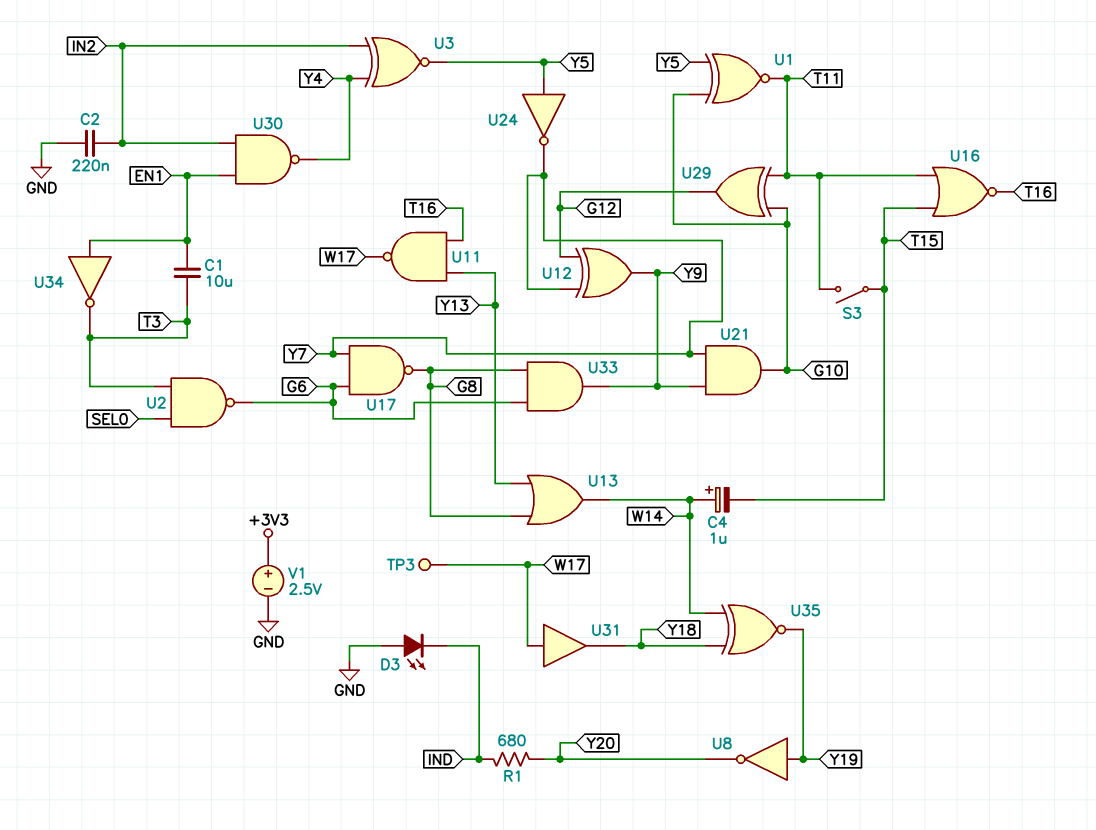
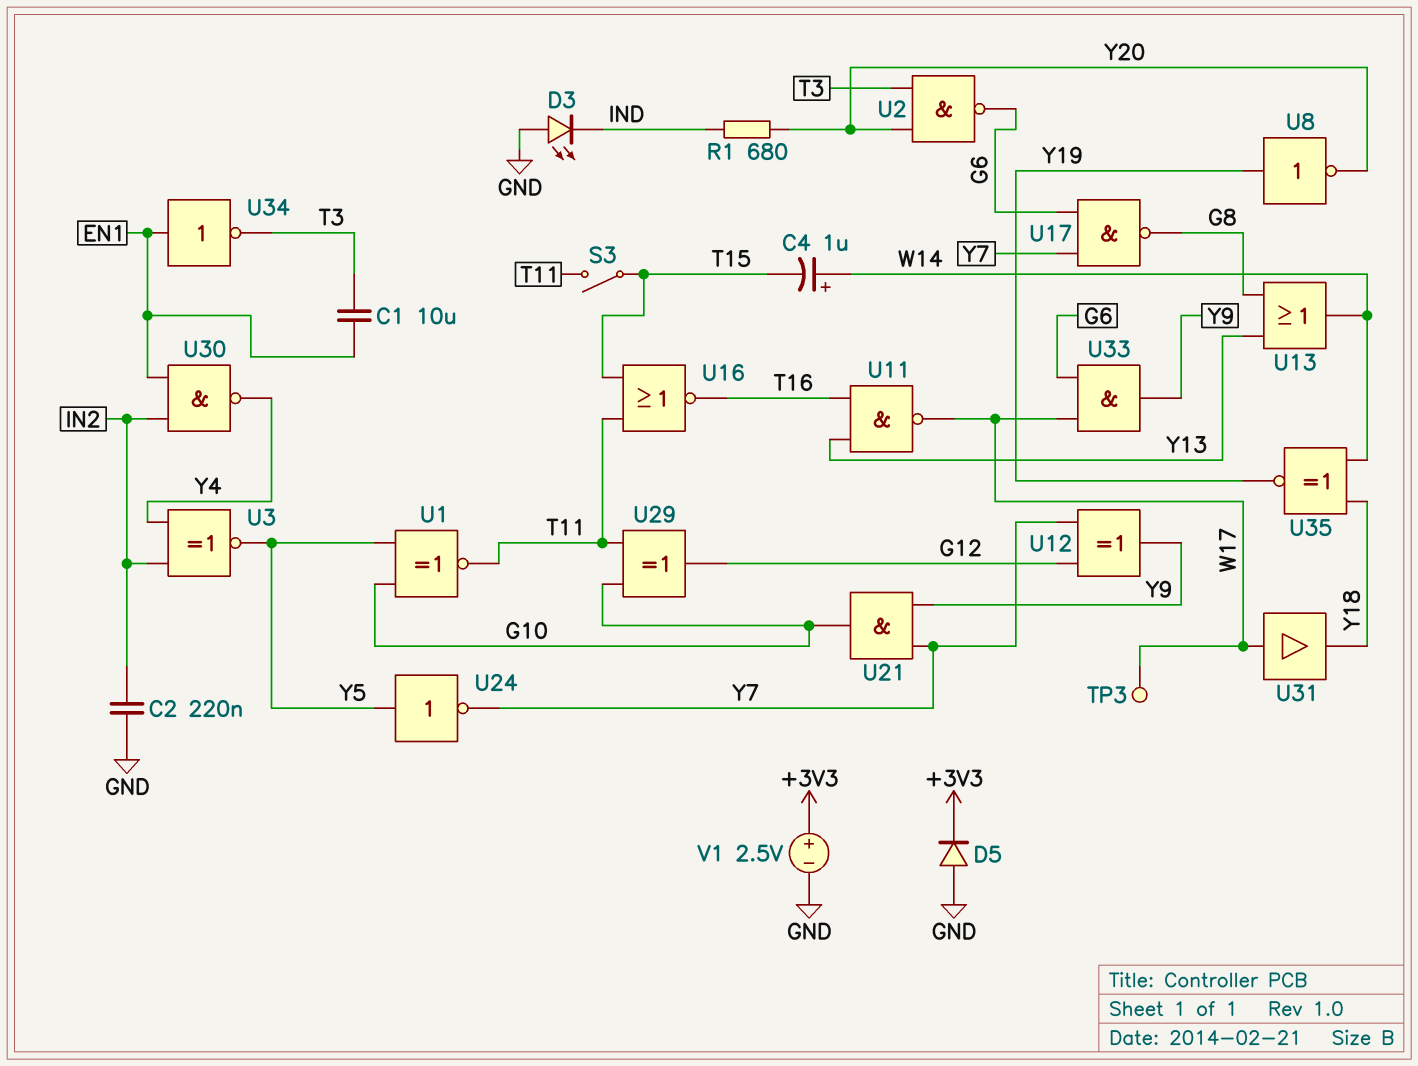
D5: none -> diode (A GND, K +3V3)
U2: NAND (in SEL0, in T3, out G6) -> NAND (in T3, in Y20, out G6)
U33: AND (in G6, in G8, out Y9) -> AND (in G6, in W17, out Y9)

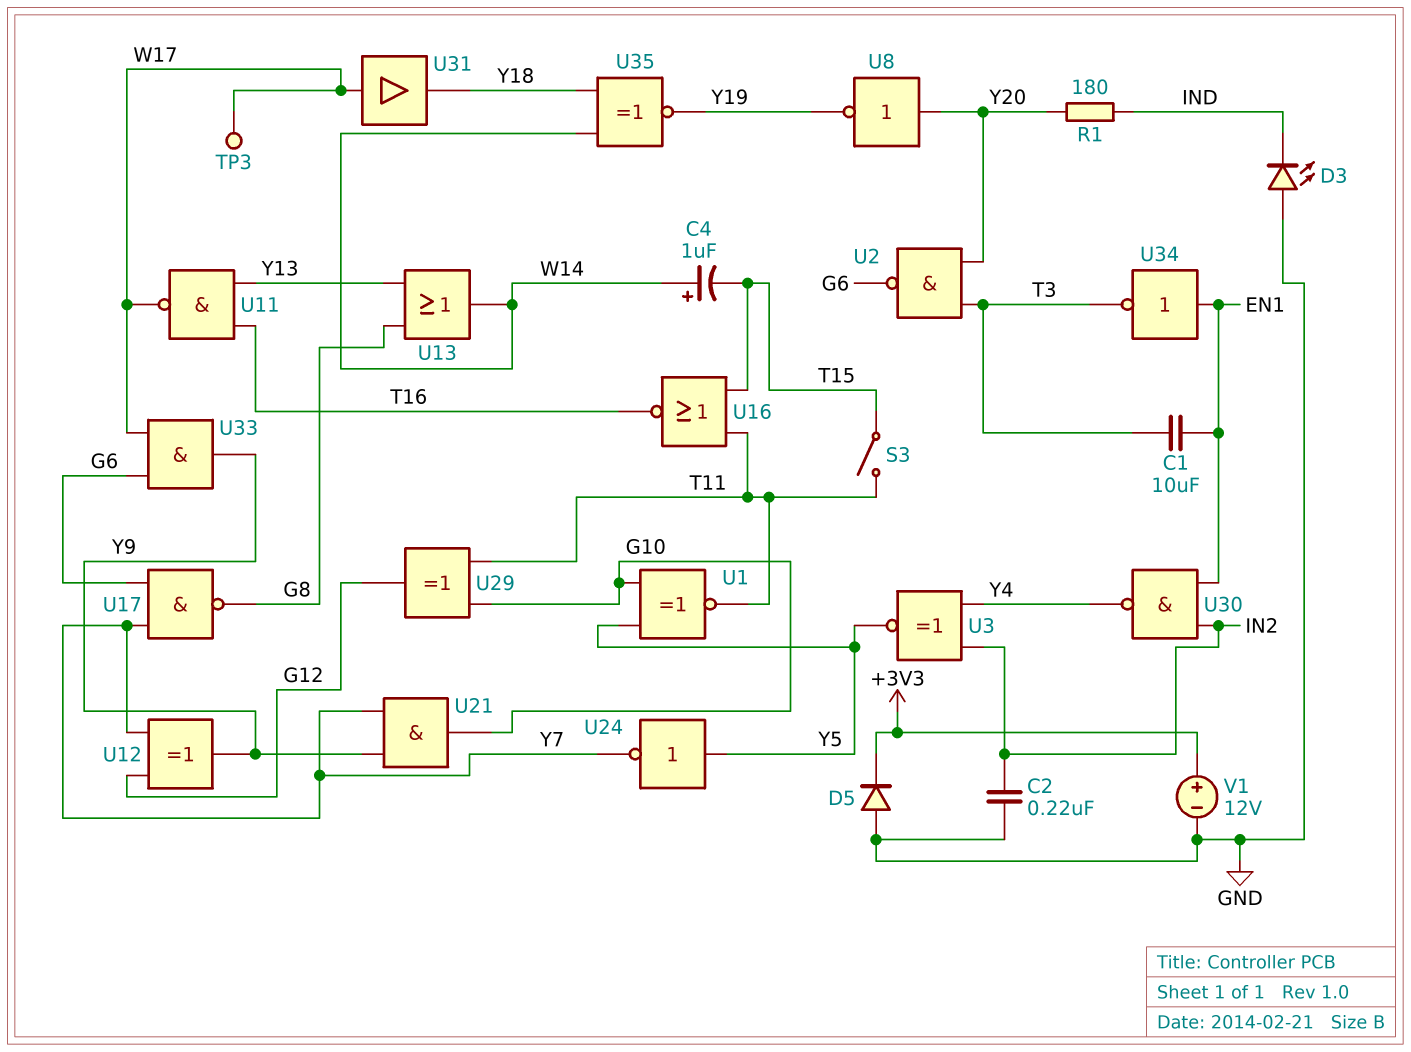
R1: 680 (IND, Y20) -> 180 (IND, Y20)
U8: NOT (in Y19, out Y20) -> NOT (in Y20, out Y19)
V1: 2.5V (plus +3V3, minus GND) -> 12V (plus +3V3, minus GND)

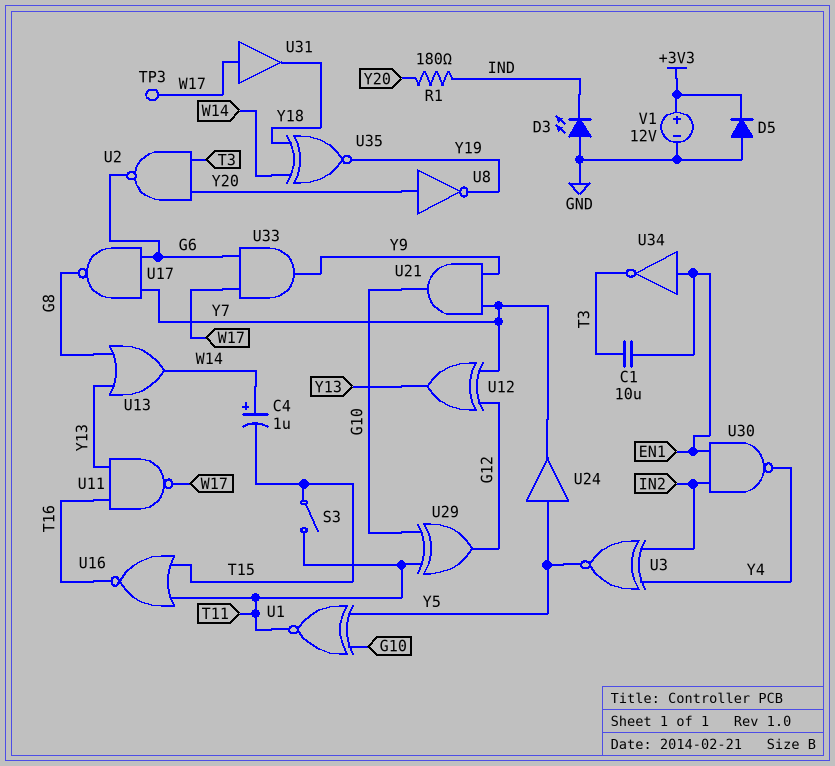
C2: 220nF (GND, IN2) -> none
U12: XOR (in G12, in Y7, out Y9) -> XOR (in G12, in Y7, out Y13)
U24: NOT (in Y5, out Y7) -> buffer (in Y5, out Y7)

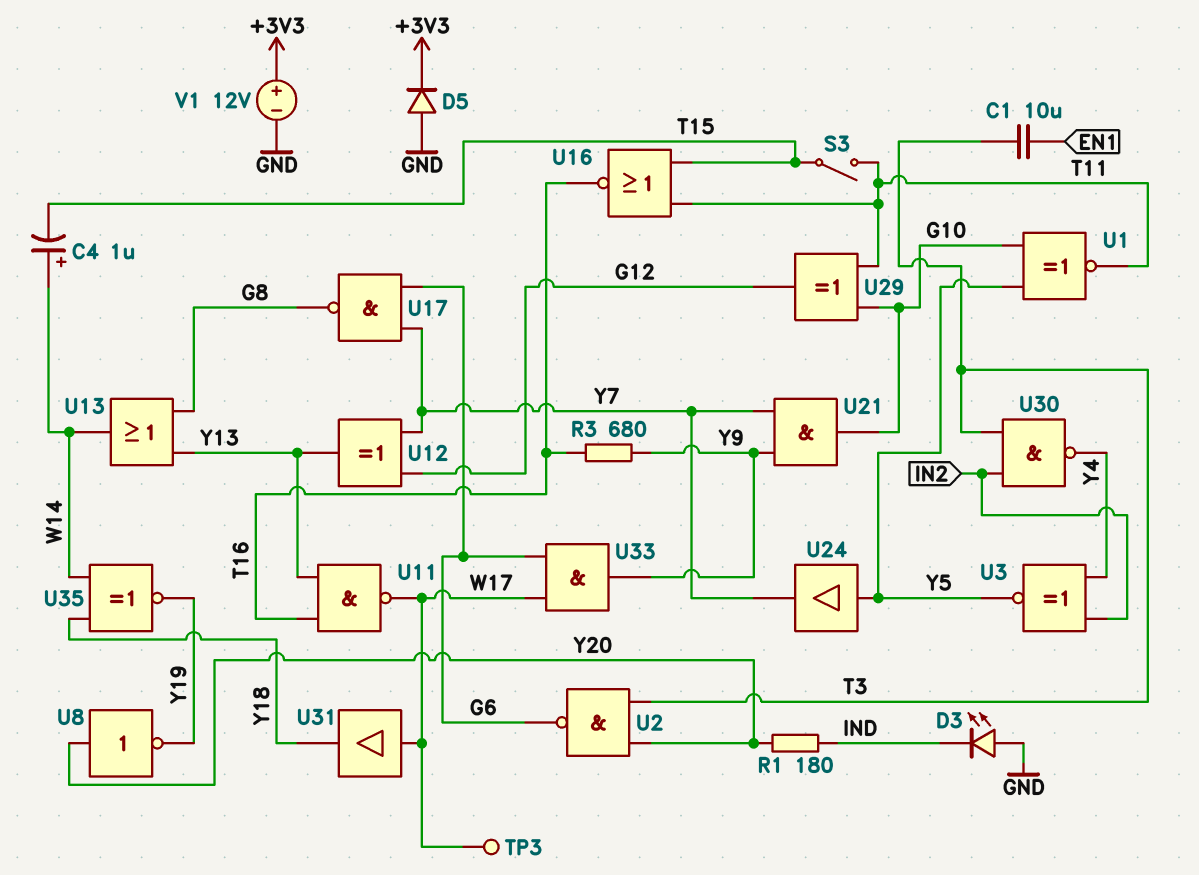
R3: none -> 680 (T16, Y9)
U30: NAND (in EN1, in IN2, out Y4) -> NAND (in IN2, in T3, out Y4)
U34: NOT (in EN1, out T3) -> none

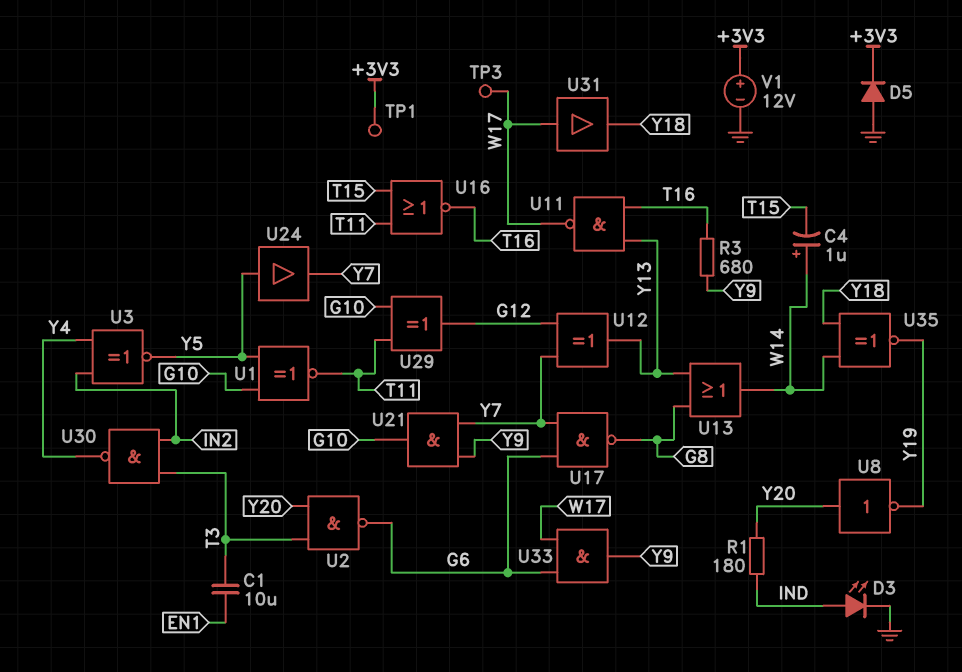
D3: LED (A GND, K IND) -> LED (A IND, K GND)
S3: switch (T11, T15) -> none
TP1: none -> test point (+3V3)

